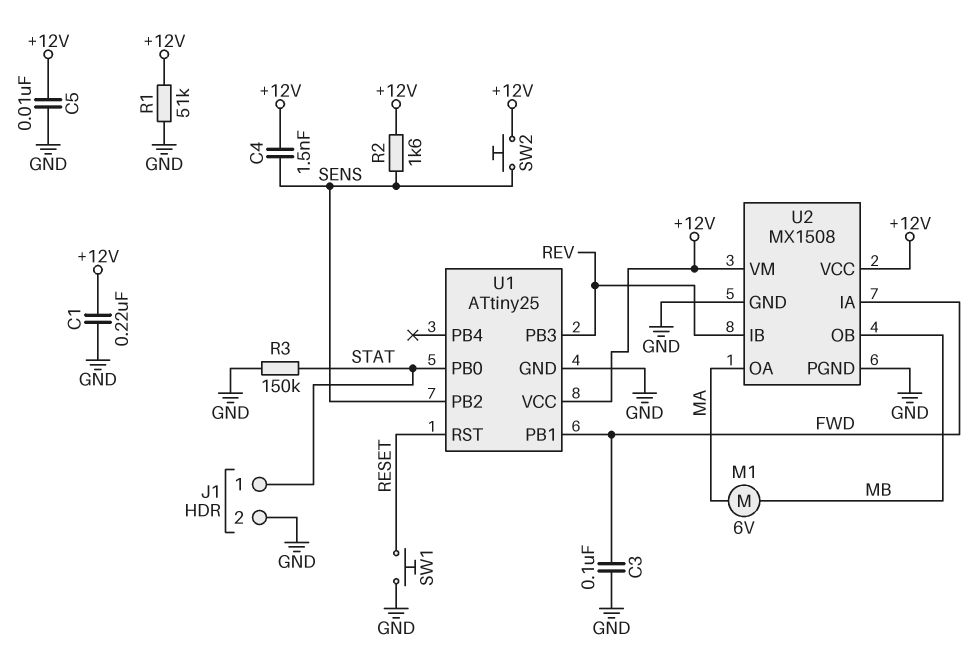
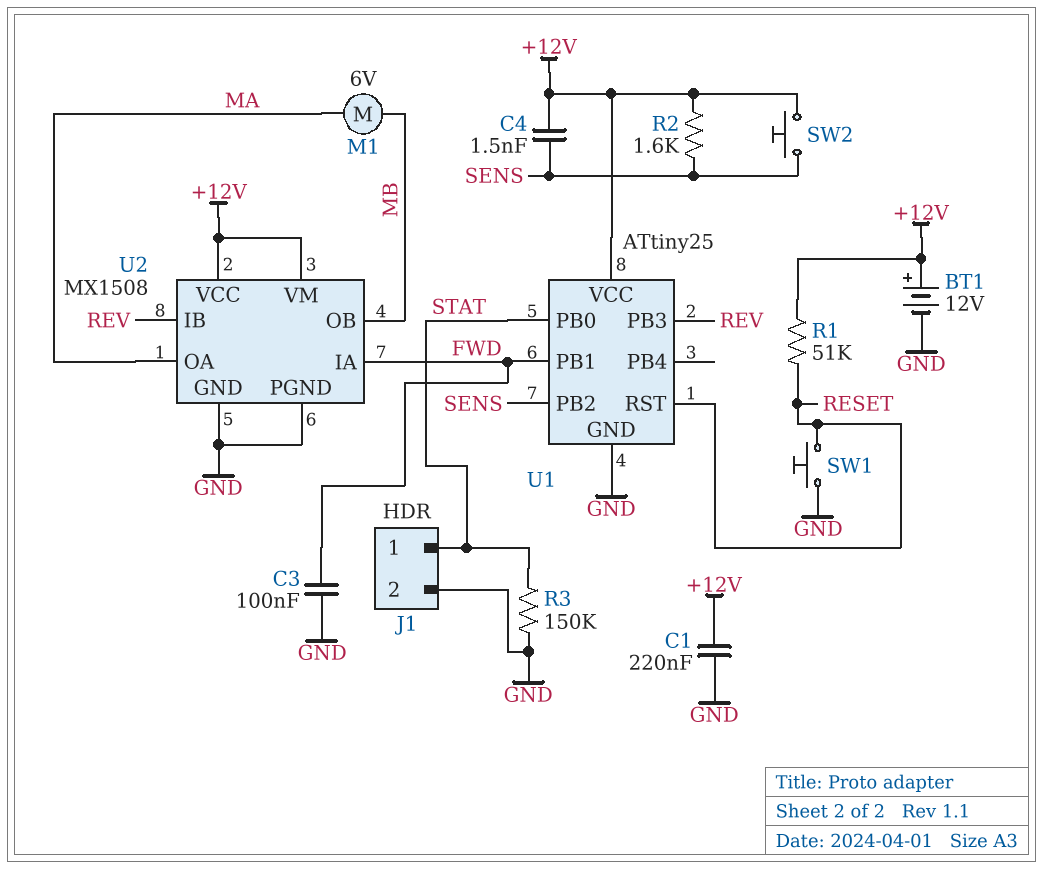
BT1: none -> 12V (plus +12V, minus GND)
C5: 10nF (+12V, GND) -> none
R1: 51k (+12V, GND) -> 51k (+12V, RESET)

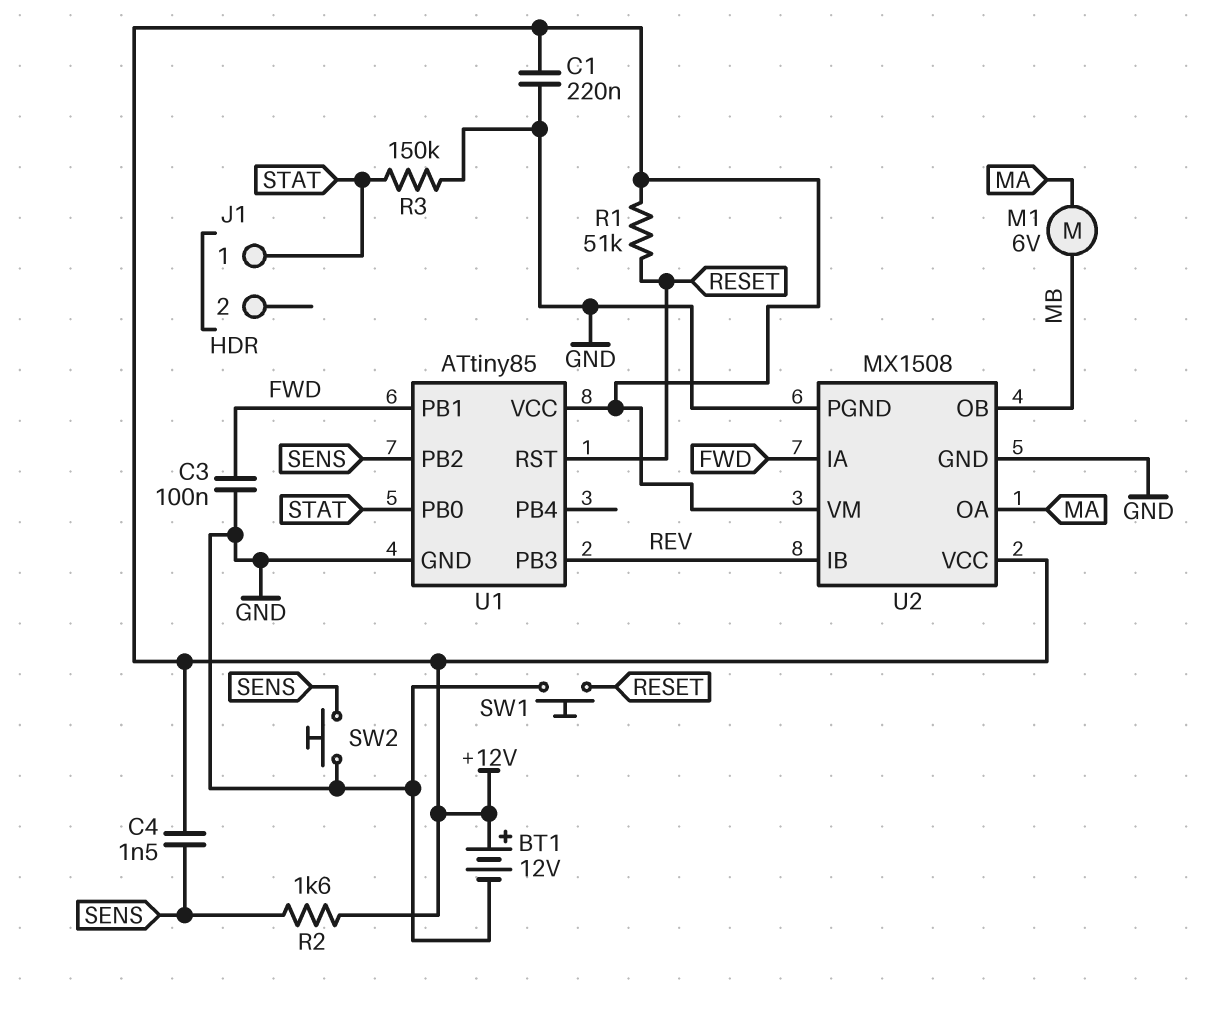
J1 pin 2: GND -> none
SW2: button (+12V, SENS) -> button (GND, SENS)
U1: ATtiny25 -> ATtiny85

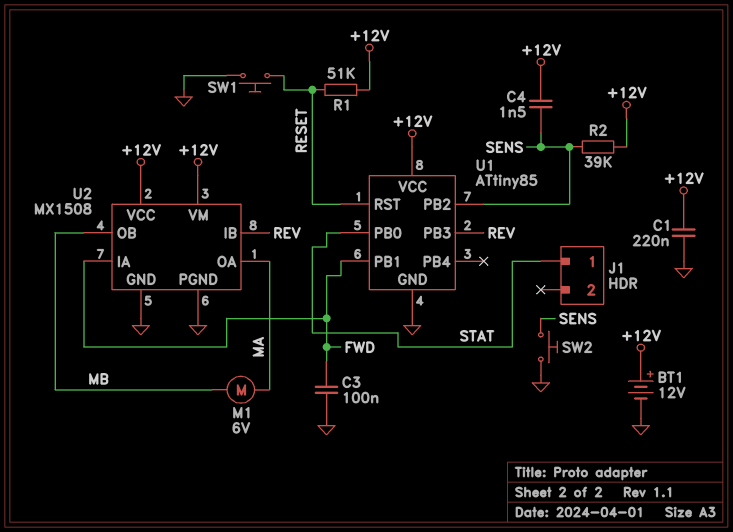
R2: 1.6k (+12V, SENS) -> 39k (+12V, SENS)
R3: 150k (GND, STAT) -> none

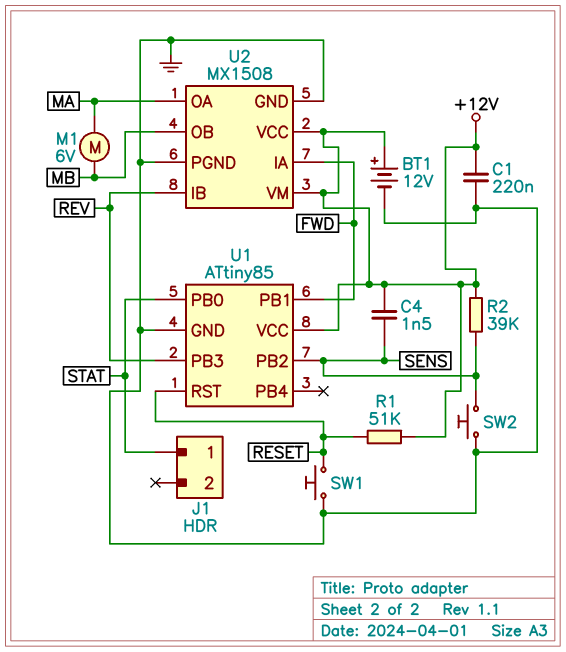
C3: 100nF (FWD, GND) -> none

